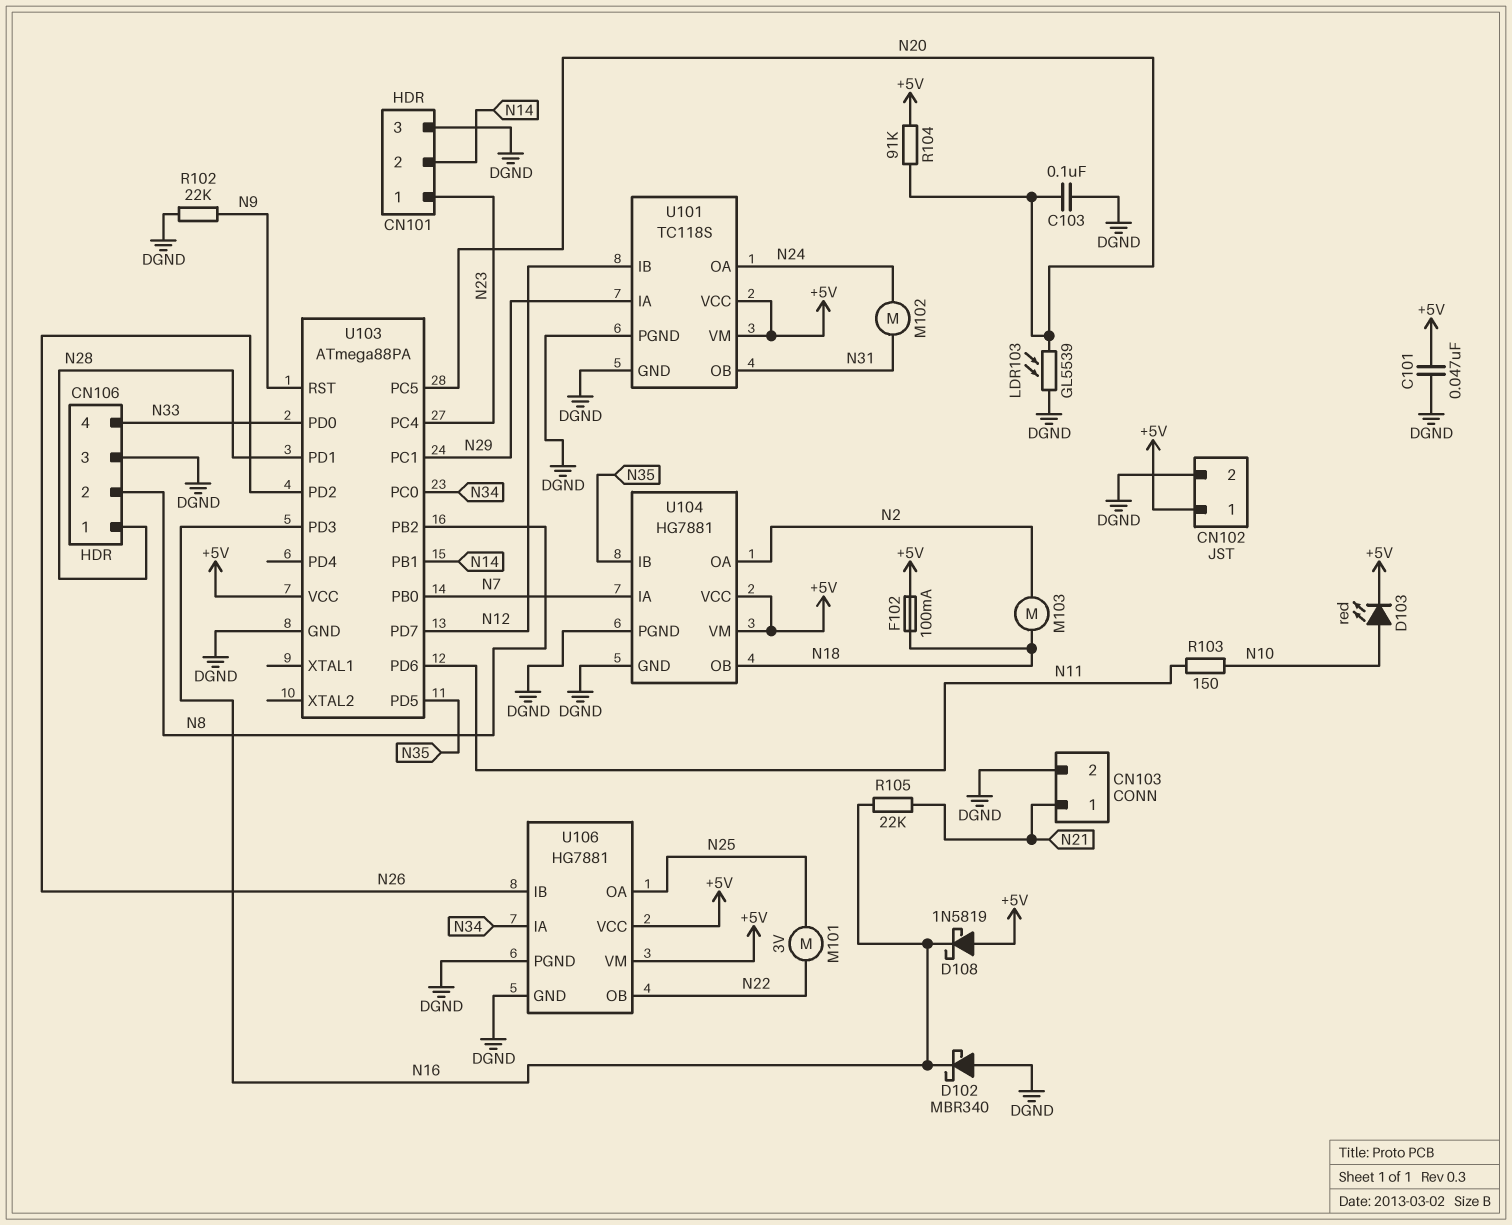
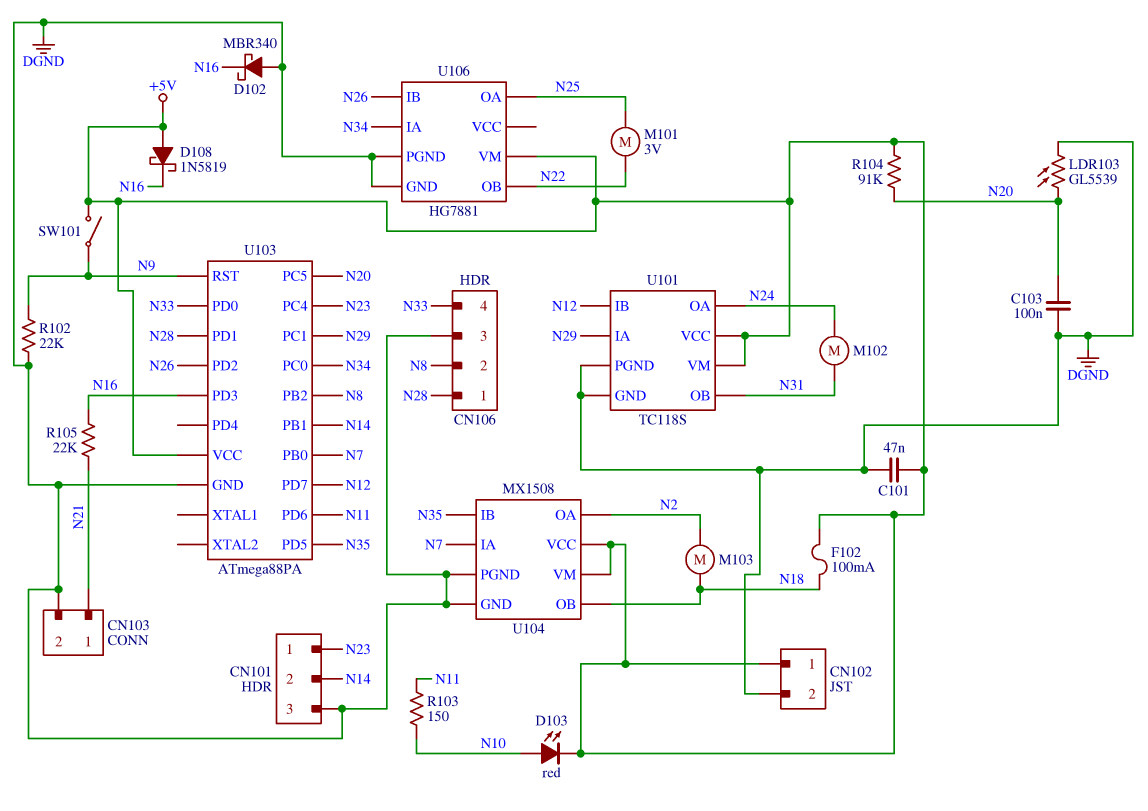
SW101: none -> switch (+5V, N9)
U104: HG7881 -> MX1508
U106 pin VCC: +5V -> none

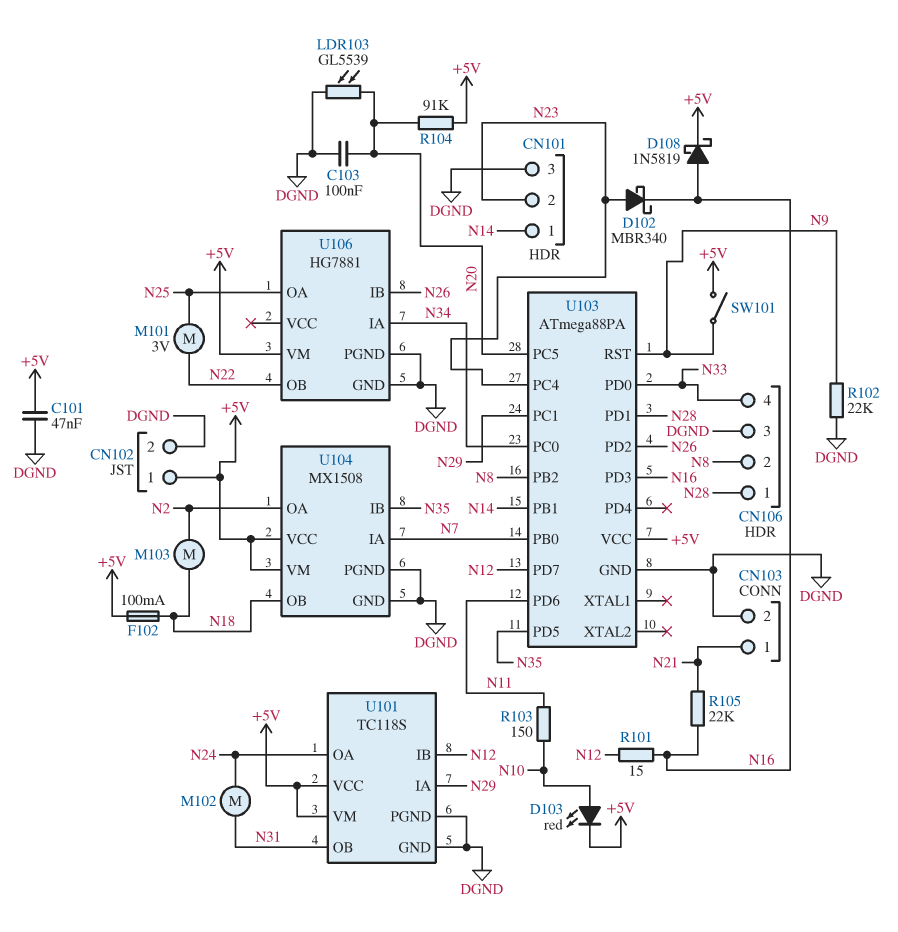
CN101 pin 1: N23 -> N14
CN101 pin 2: N14 -> N23
D102: schottky MBR340 (A DGND, K N16) -> schottky MBR340 (A N23, K N16)
D108: schottky 1N5819 (A +5V, K N16) -> schottky 1N5819 (A N16, K +5V)
R101: none -> 15 (N12, N16)

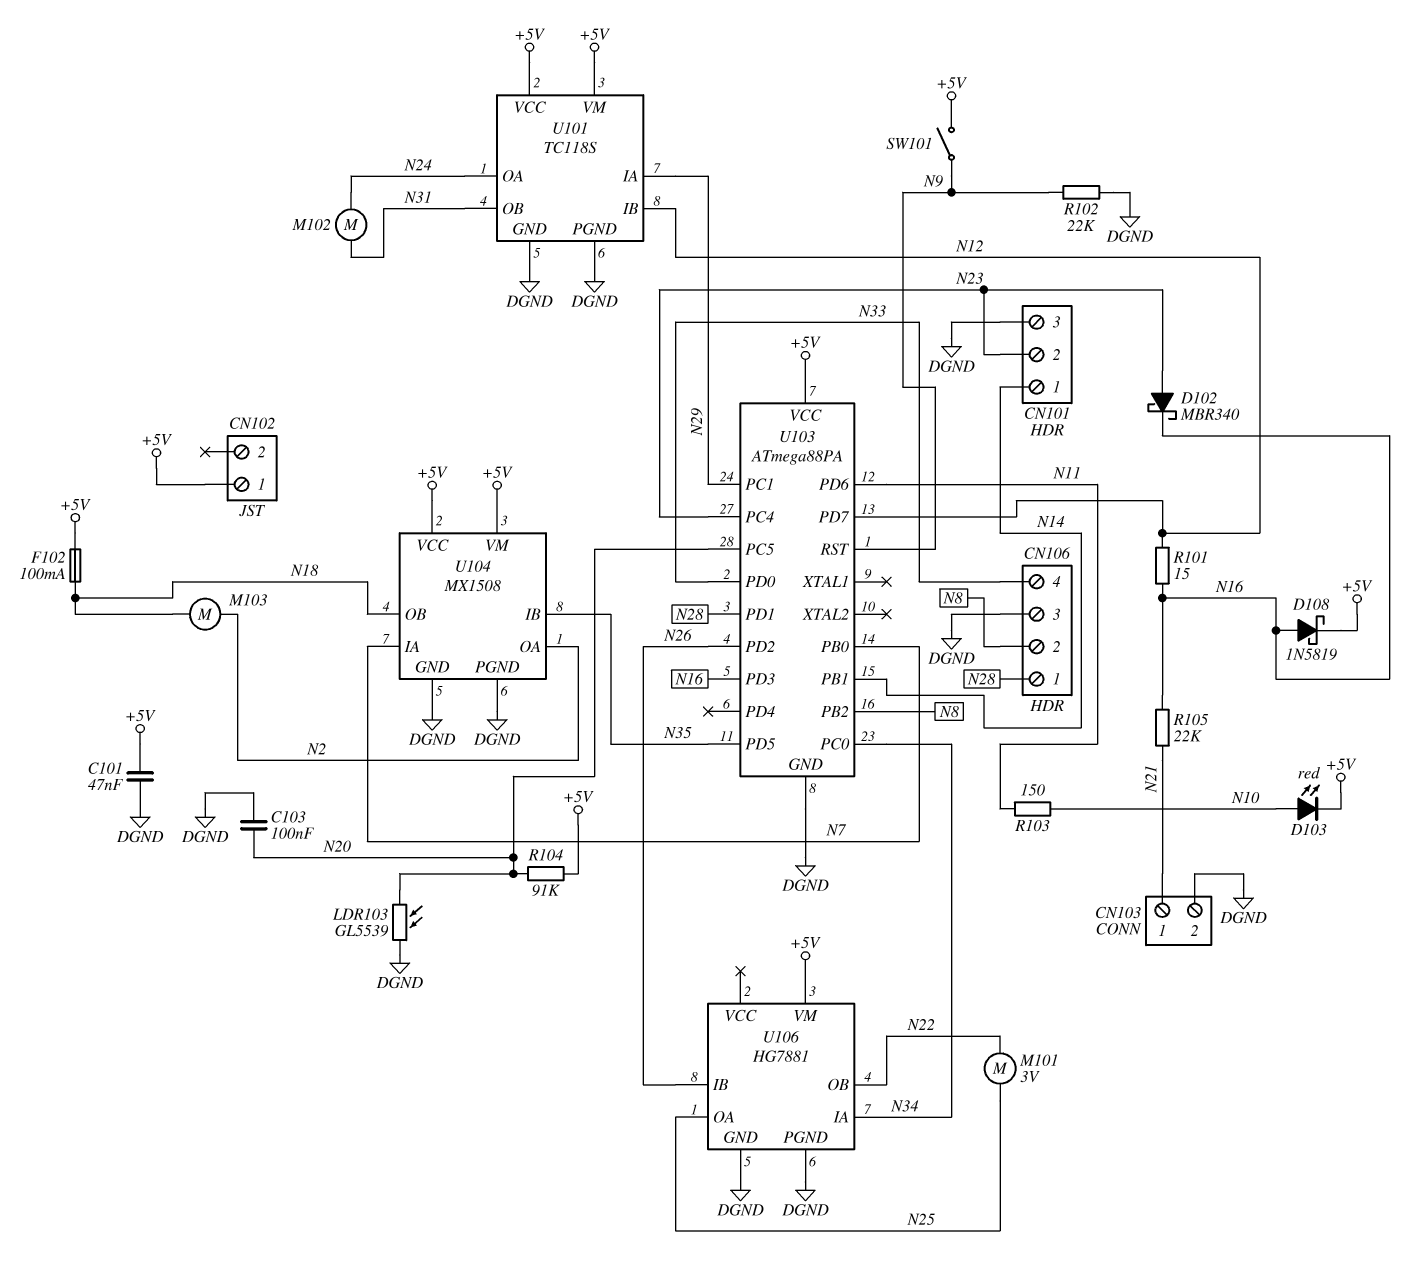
CN102 pin 2: DGND -> none

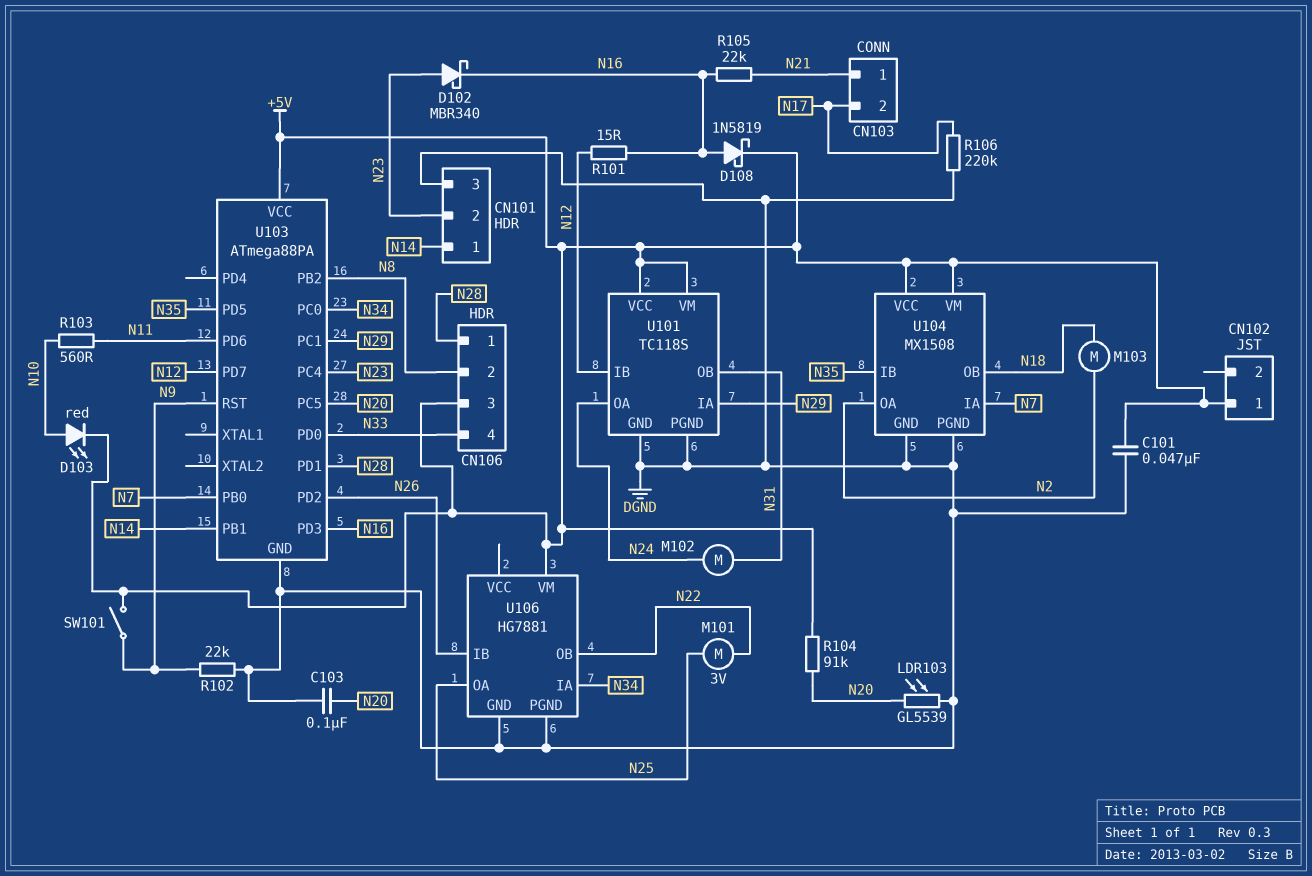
CN103 pin 2: DGND -> N17
CN106 pin 3: DGND -> +5V
F102: 100mA (+5V, N18) -> none
R103: 150 (N10, N11) -> 560 (N10, N11)
R106: none -> 220k (DGND, N17)

